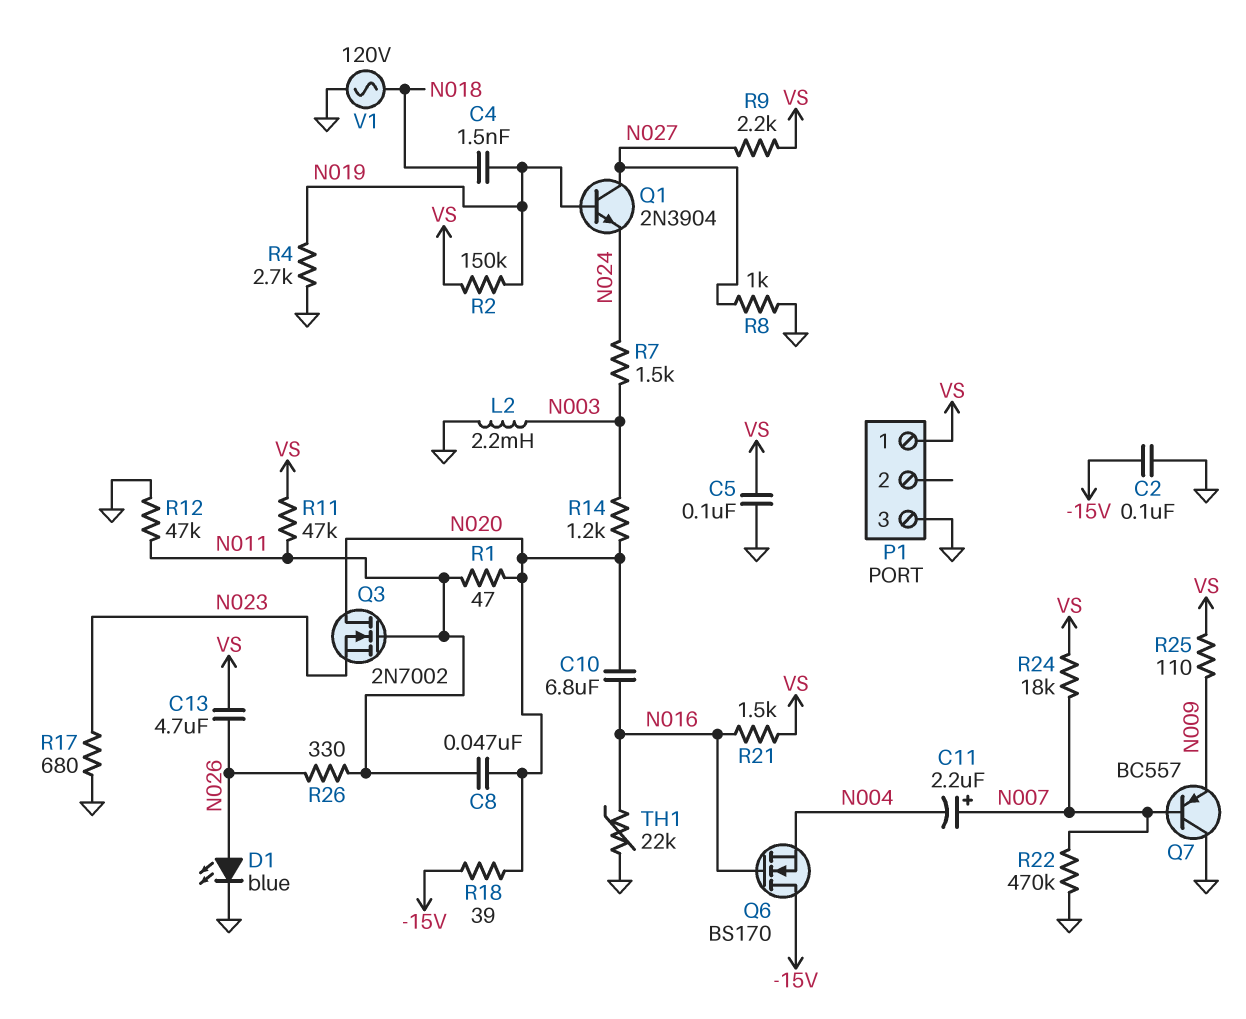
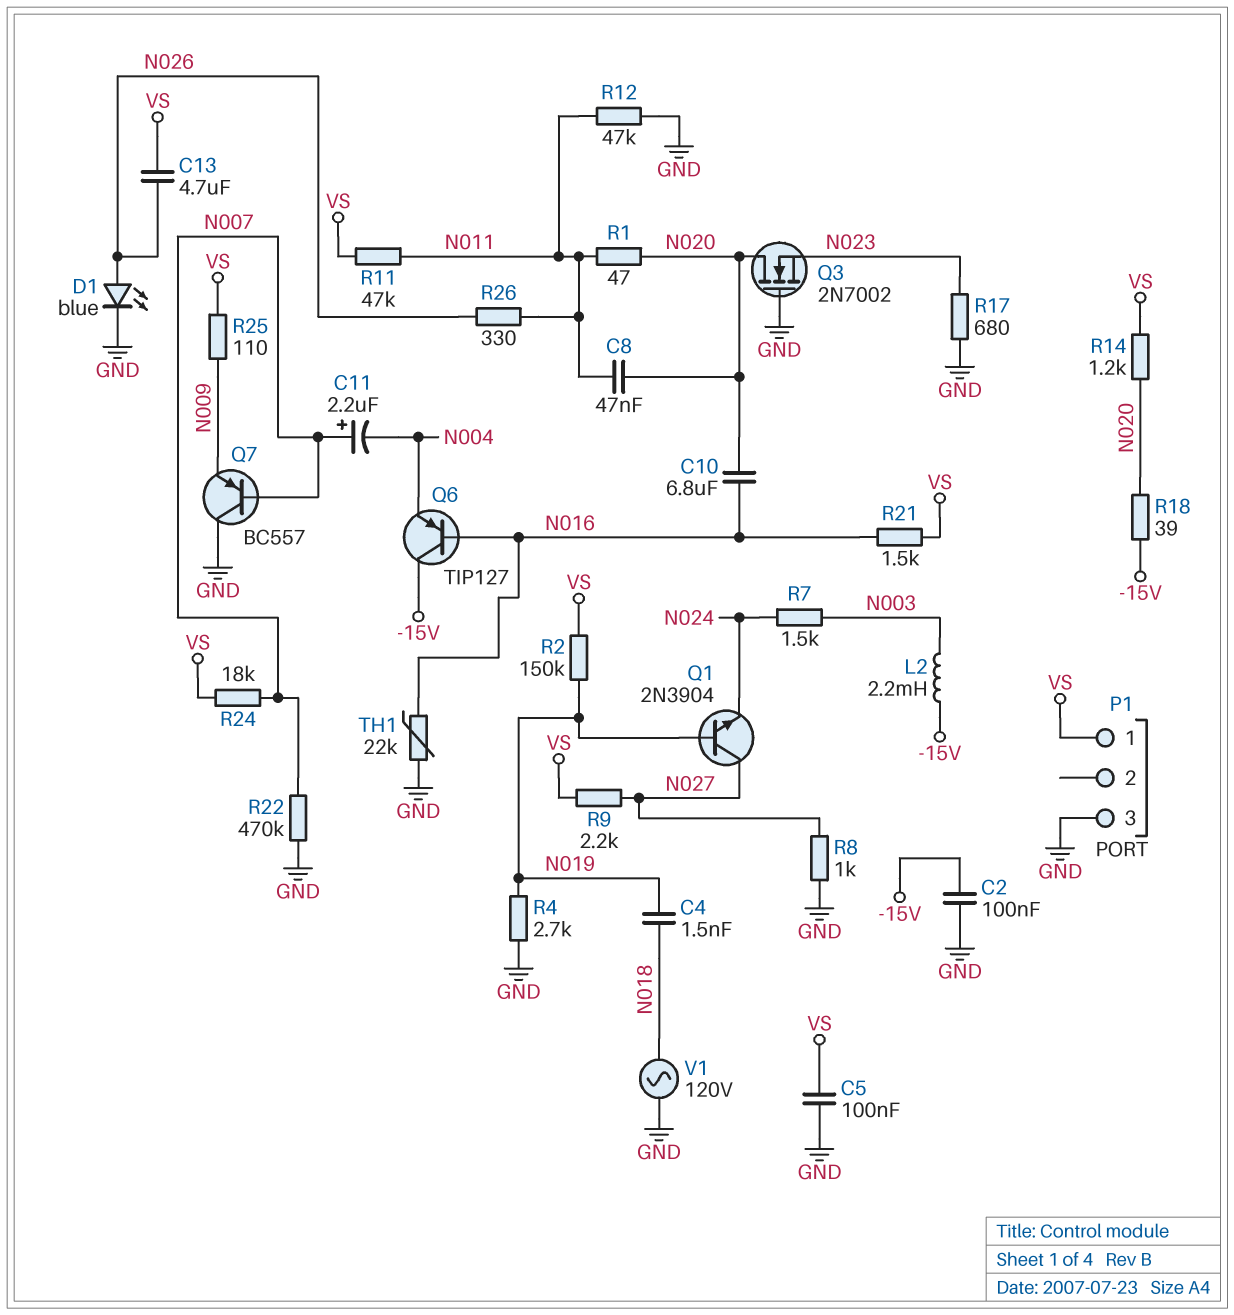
L2: 2.2mH (GND, N003) -> 2.2mH (-15V, N003)
Q3: NMOS 2N7002 (G N011, D N020, S N023) -> NMOS 2N7002 (G GND, D N020, S N023)
Q6: NMOS BS170 (G N016, D -15V, S N004) -> PNP TIP127 (B N016, C -15V, E N004)
R14: 1.2k (N003, N020) -> 1.2k (N020, VS)

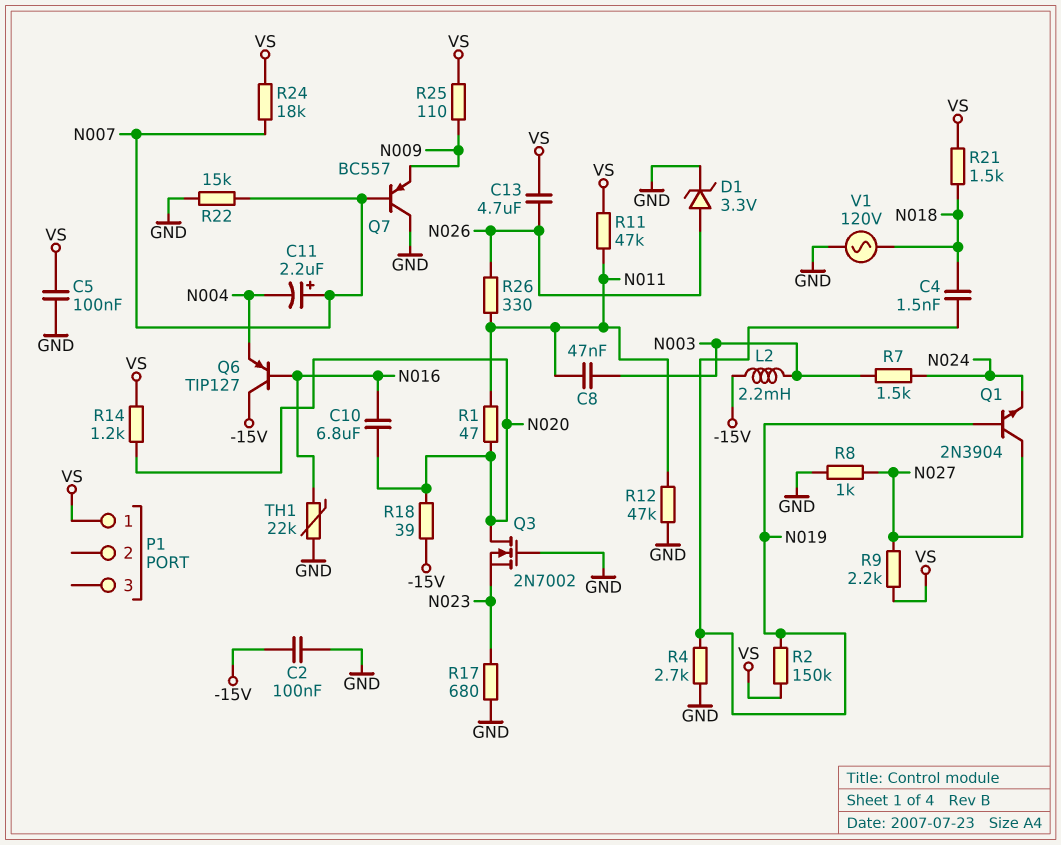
C8: 47nF (N011, N020) -> 47nF (N003, N011)
D1: LED blue (A N026, K GND) -> zener 3.3V (A N026, K GND)
P1 pin 3: GND -> none
R21: 1.5k (N016, VS) -> 1.5k (N018, VS)
R22: 470k (GND, N007) -> 15k (GND, N007)

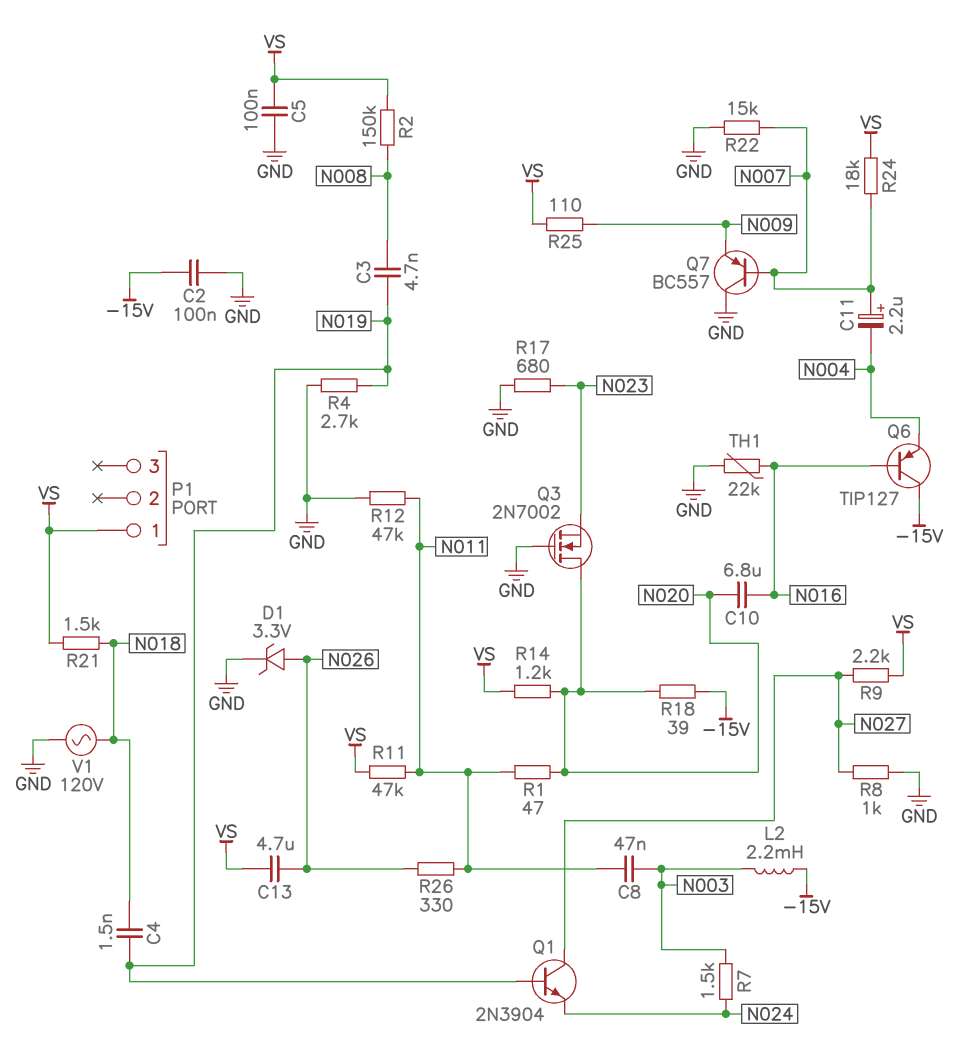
C3: none -> 4.7nF (N008, N019)
R2: 150k (N019, VS) -> 150k (N008, VS)

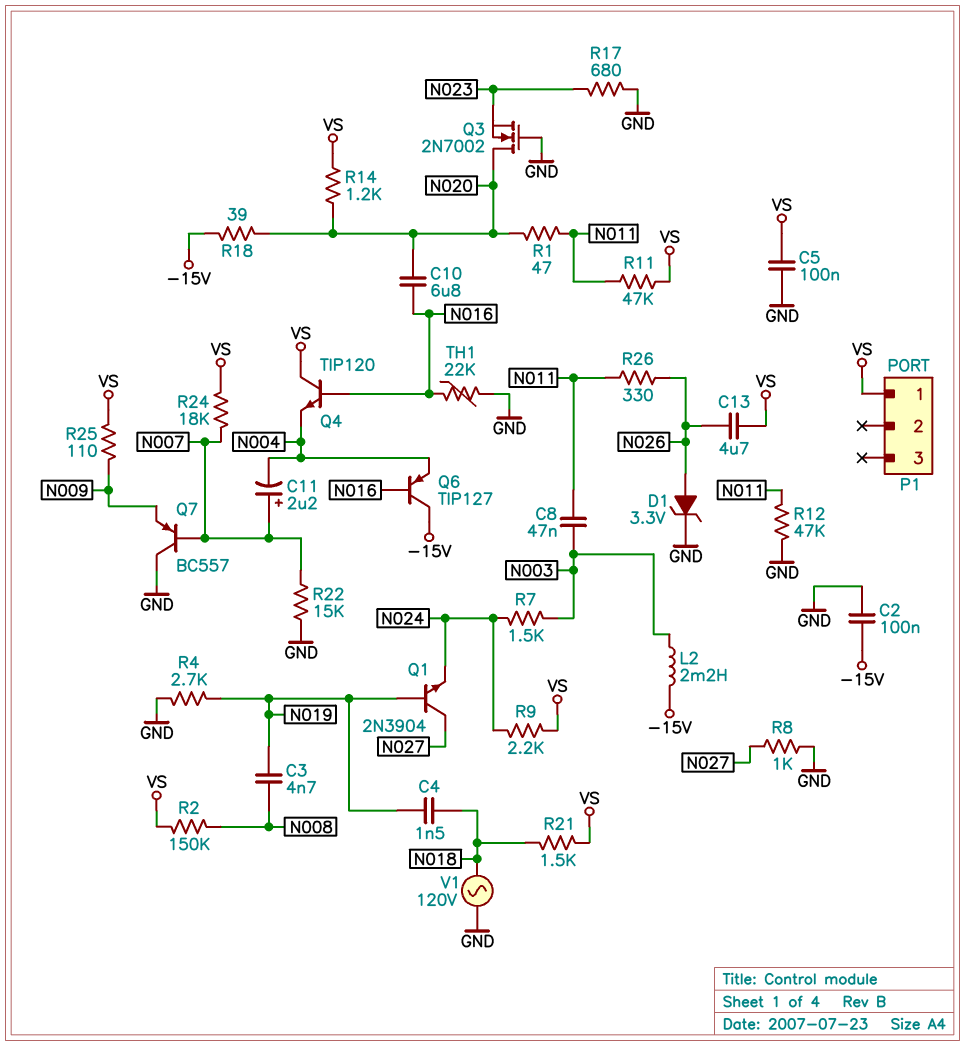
Q4: none -> NPN TIP120 (B N016, C VS, E N004)
R9: 2.2k (N027, VS) -> 2.2k (N024, VS)

